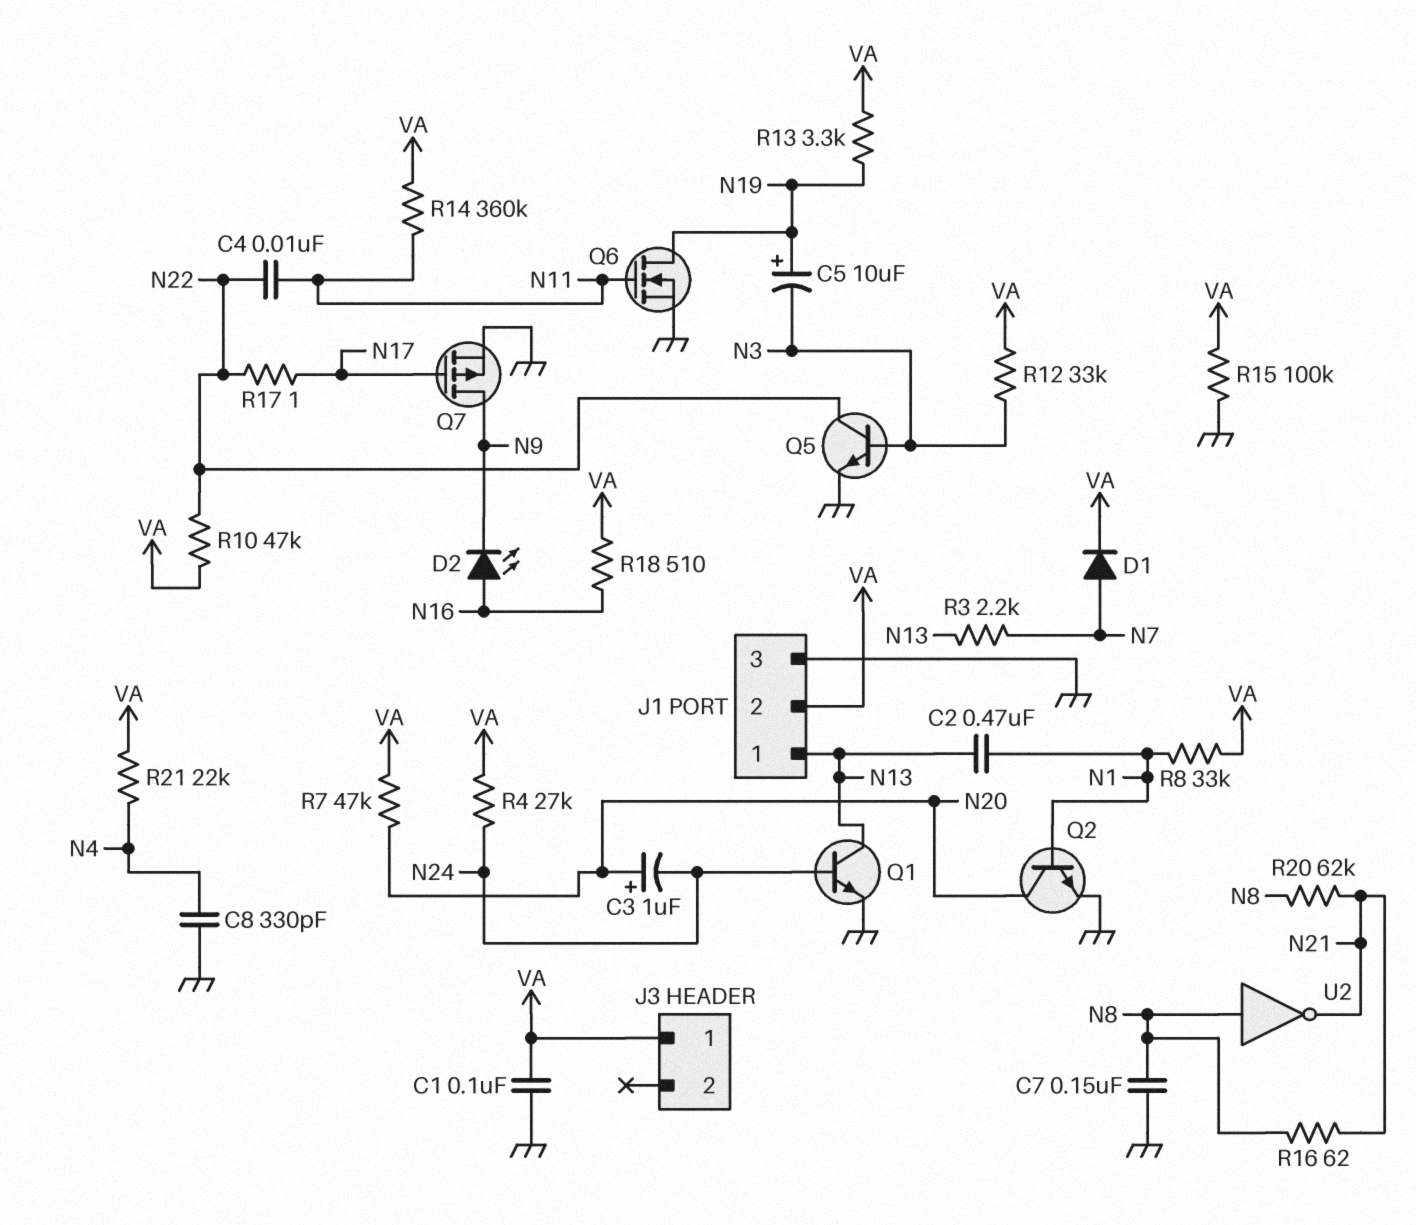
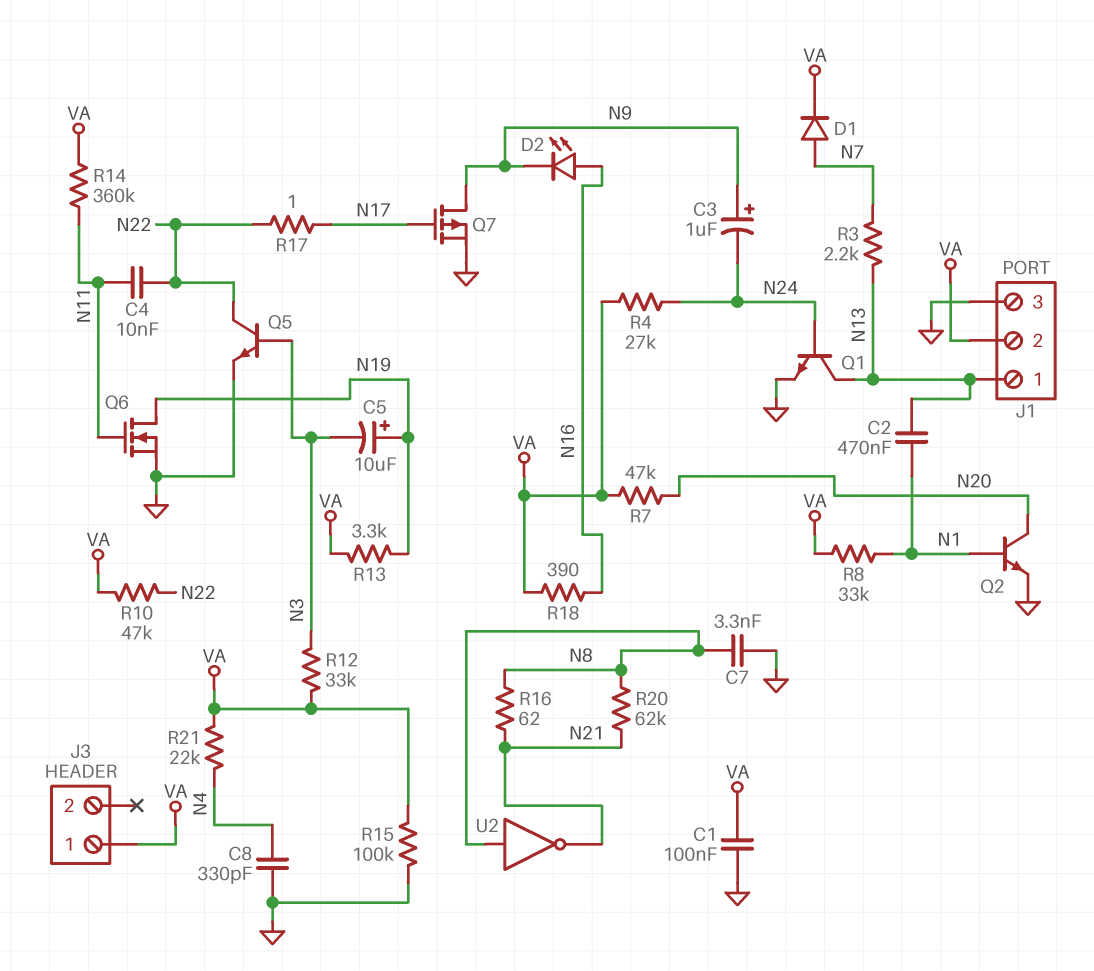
C3: 1uF (plus N20, minus N24) -> 1uF (plus N9, minus N24)
C7: 150nF (GND, N8) -> 3.3nF (GND, N8)
R18: 510 (N16, VA) -> 390 (N16, VA)

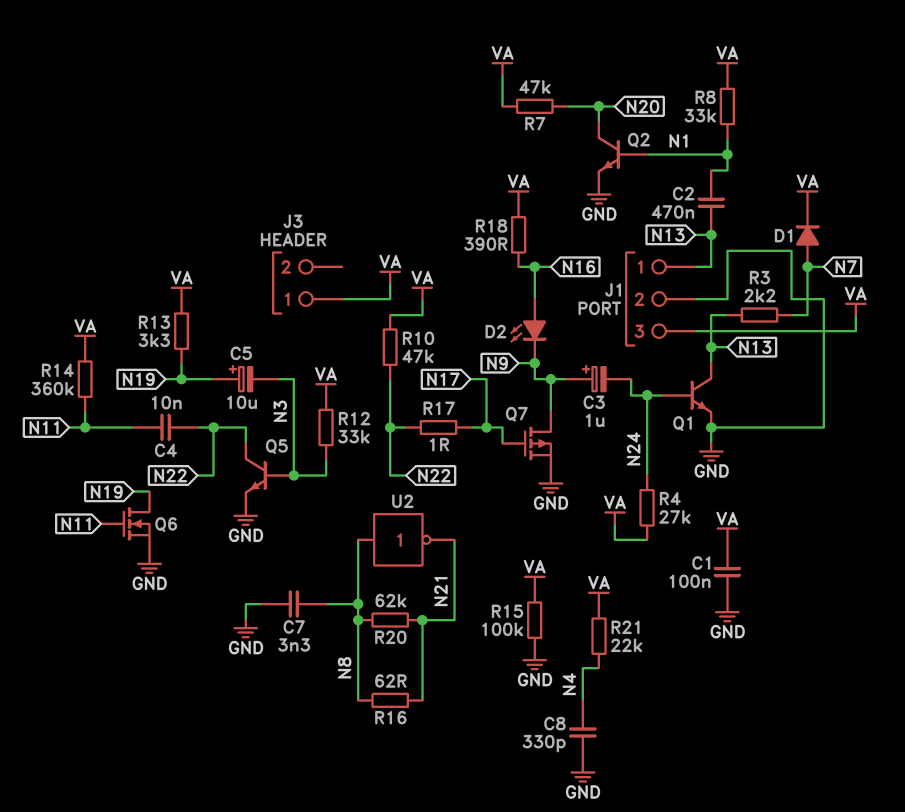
J1 pin 2: VA -> GND
J1 pin 3: GND -> VA

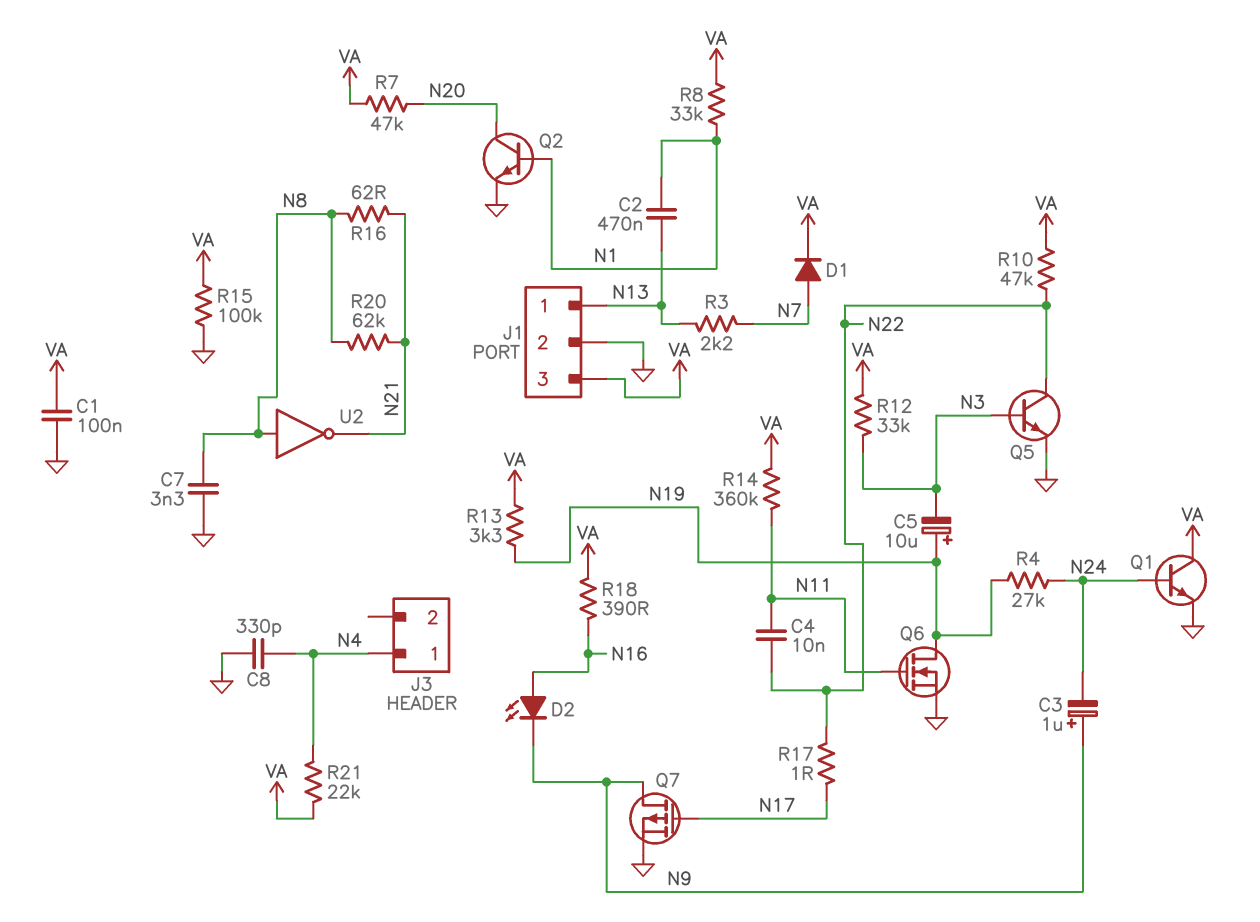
J3 pin 1: VA -> N4
Q1: NPN (B N24, C N13, E GND) -> NPN (B N24, C VA, E GND)
R4: 27k (N24, VA) -> 27k (N19, N24)

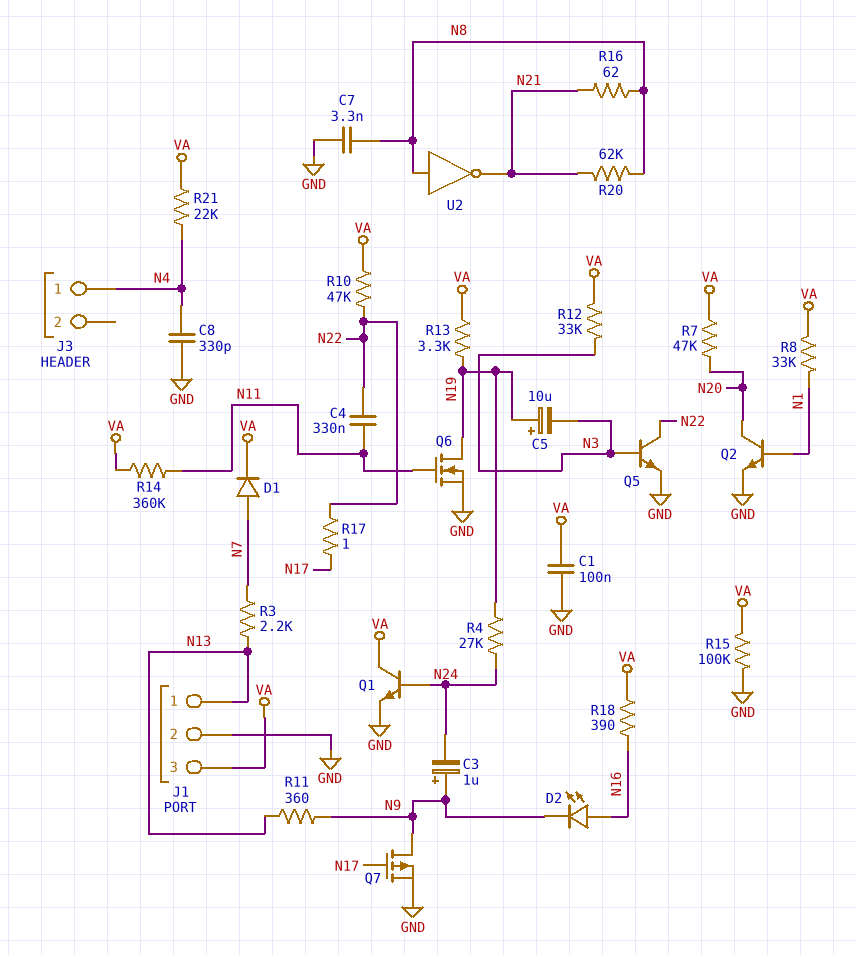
C2: 470nF (N1, N13) -> none
C4: 10nF (N11, N22) -> 330nF (N11, N22)
R11: none -> 360 (N9, N13)

